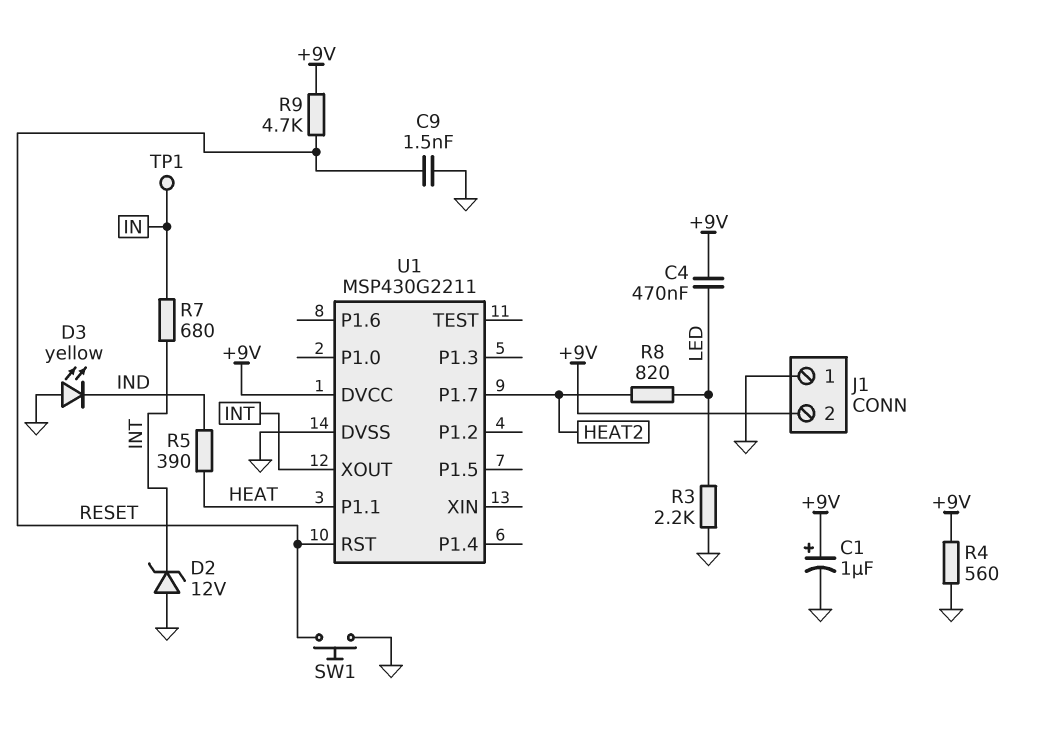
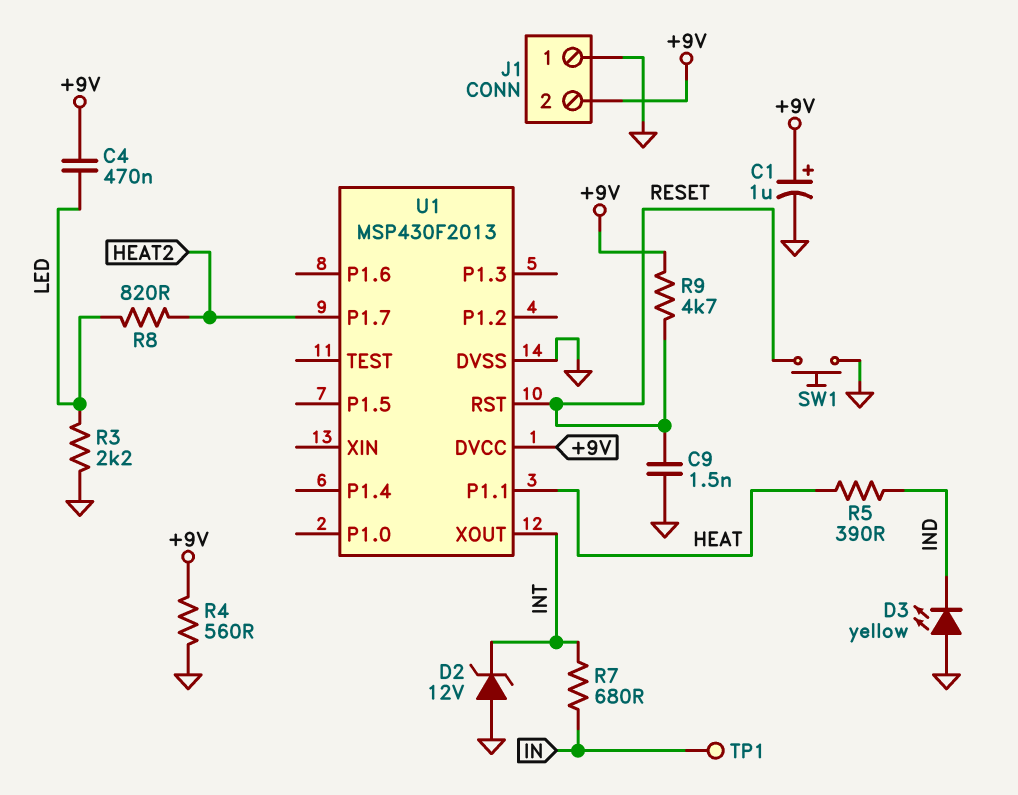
U1: MSP430G2211 -> MSP430F2013

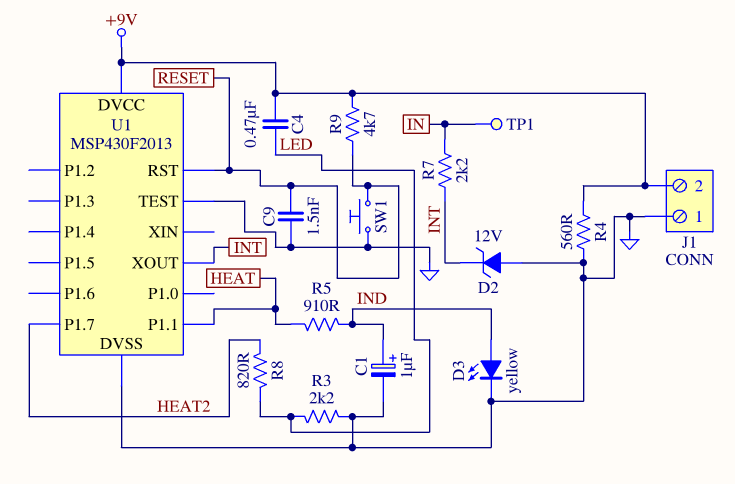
C1: 1uF (plus +9V, minus GND) -> 1uF (plus IND, minus GND)
D3: LED yellow (A GND, K IND) -> LED yellow (A IND, K GND)
R5: 390 (HEAT, IND) -> 910 (HEAT, IND)
R7: 680 (IN, INT) -> 2.2k (IN, INT)
U1 pin TEST: none -> GND

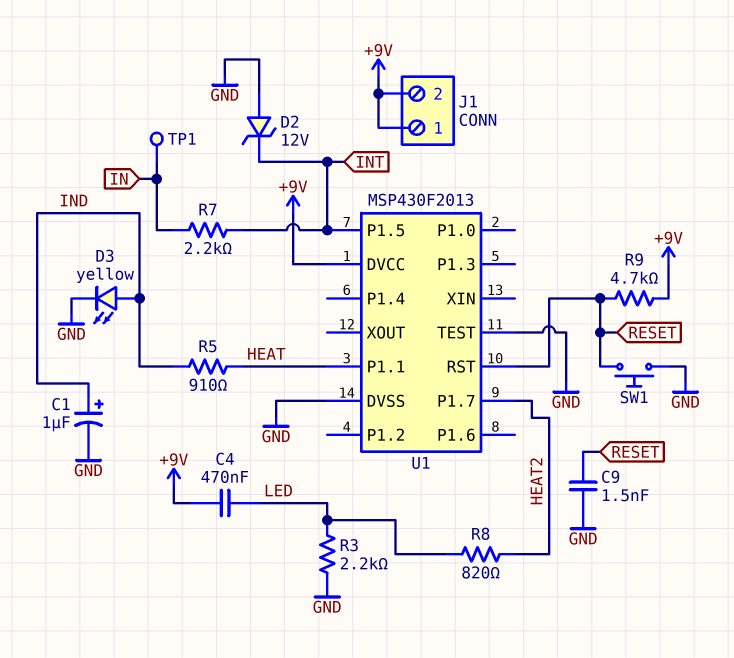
J1 pin 1: GND -> +9V
R4: 560 (+9V, GND) -> none
U1 pin P1.5: none -> INT
U1 pin XOUT: INT -> none

